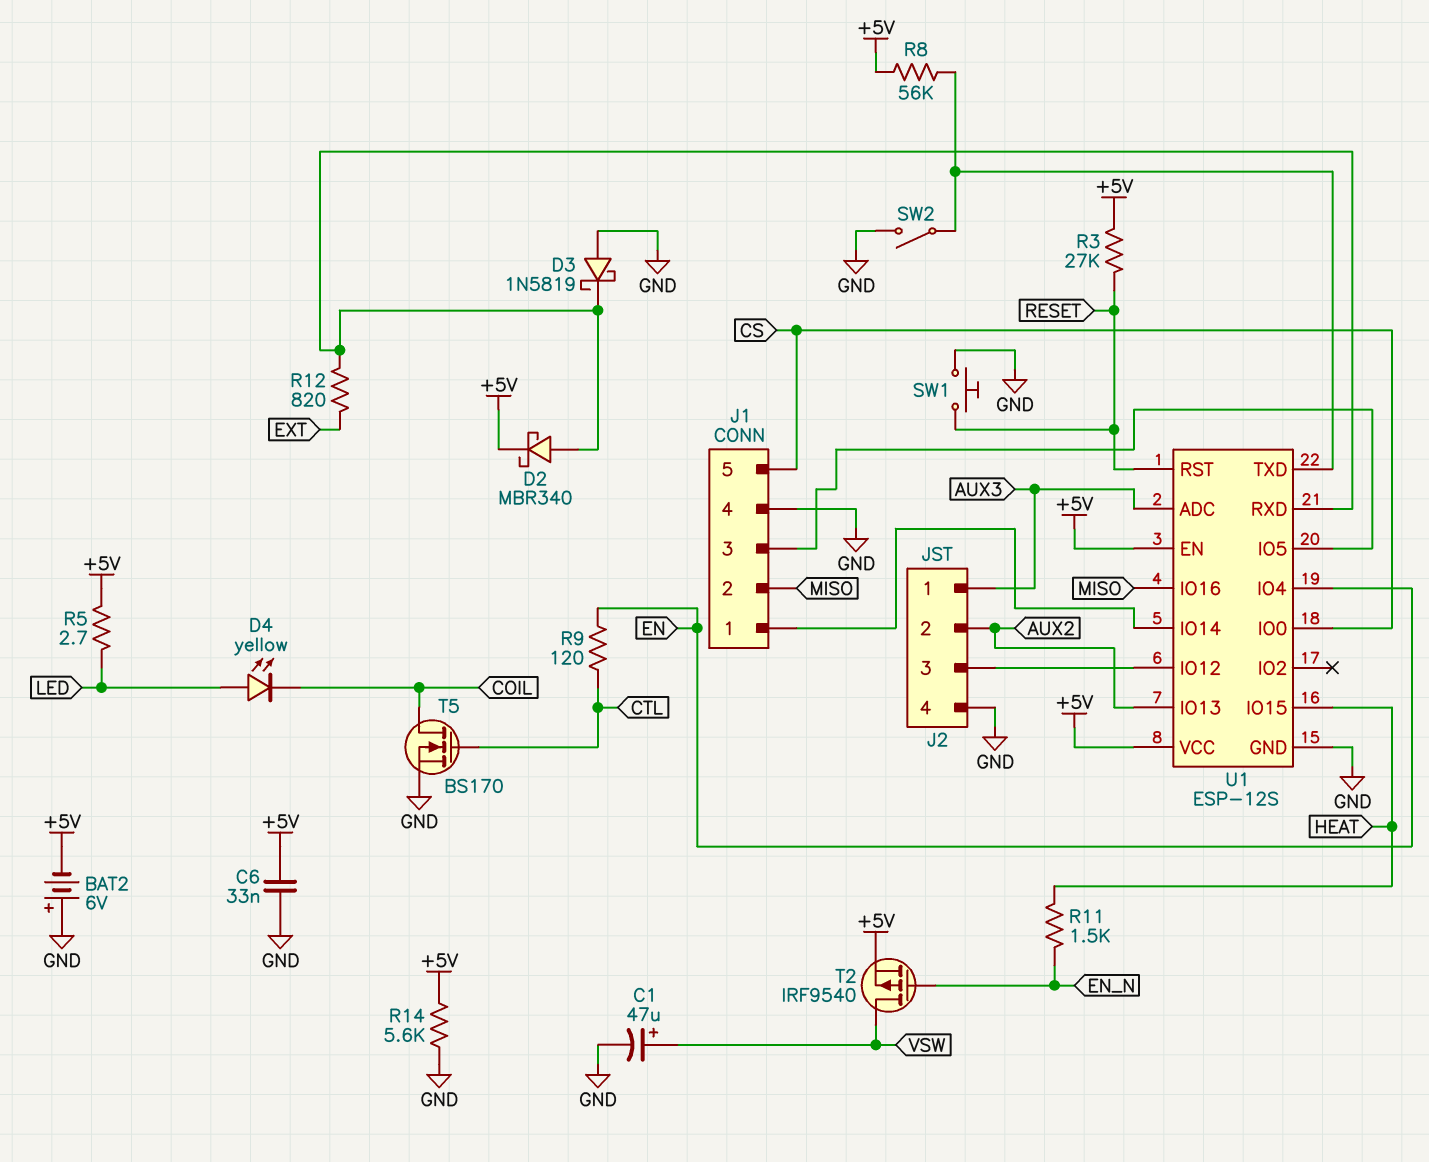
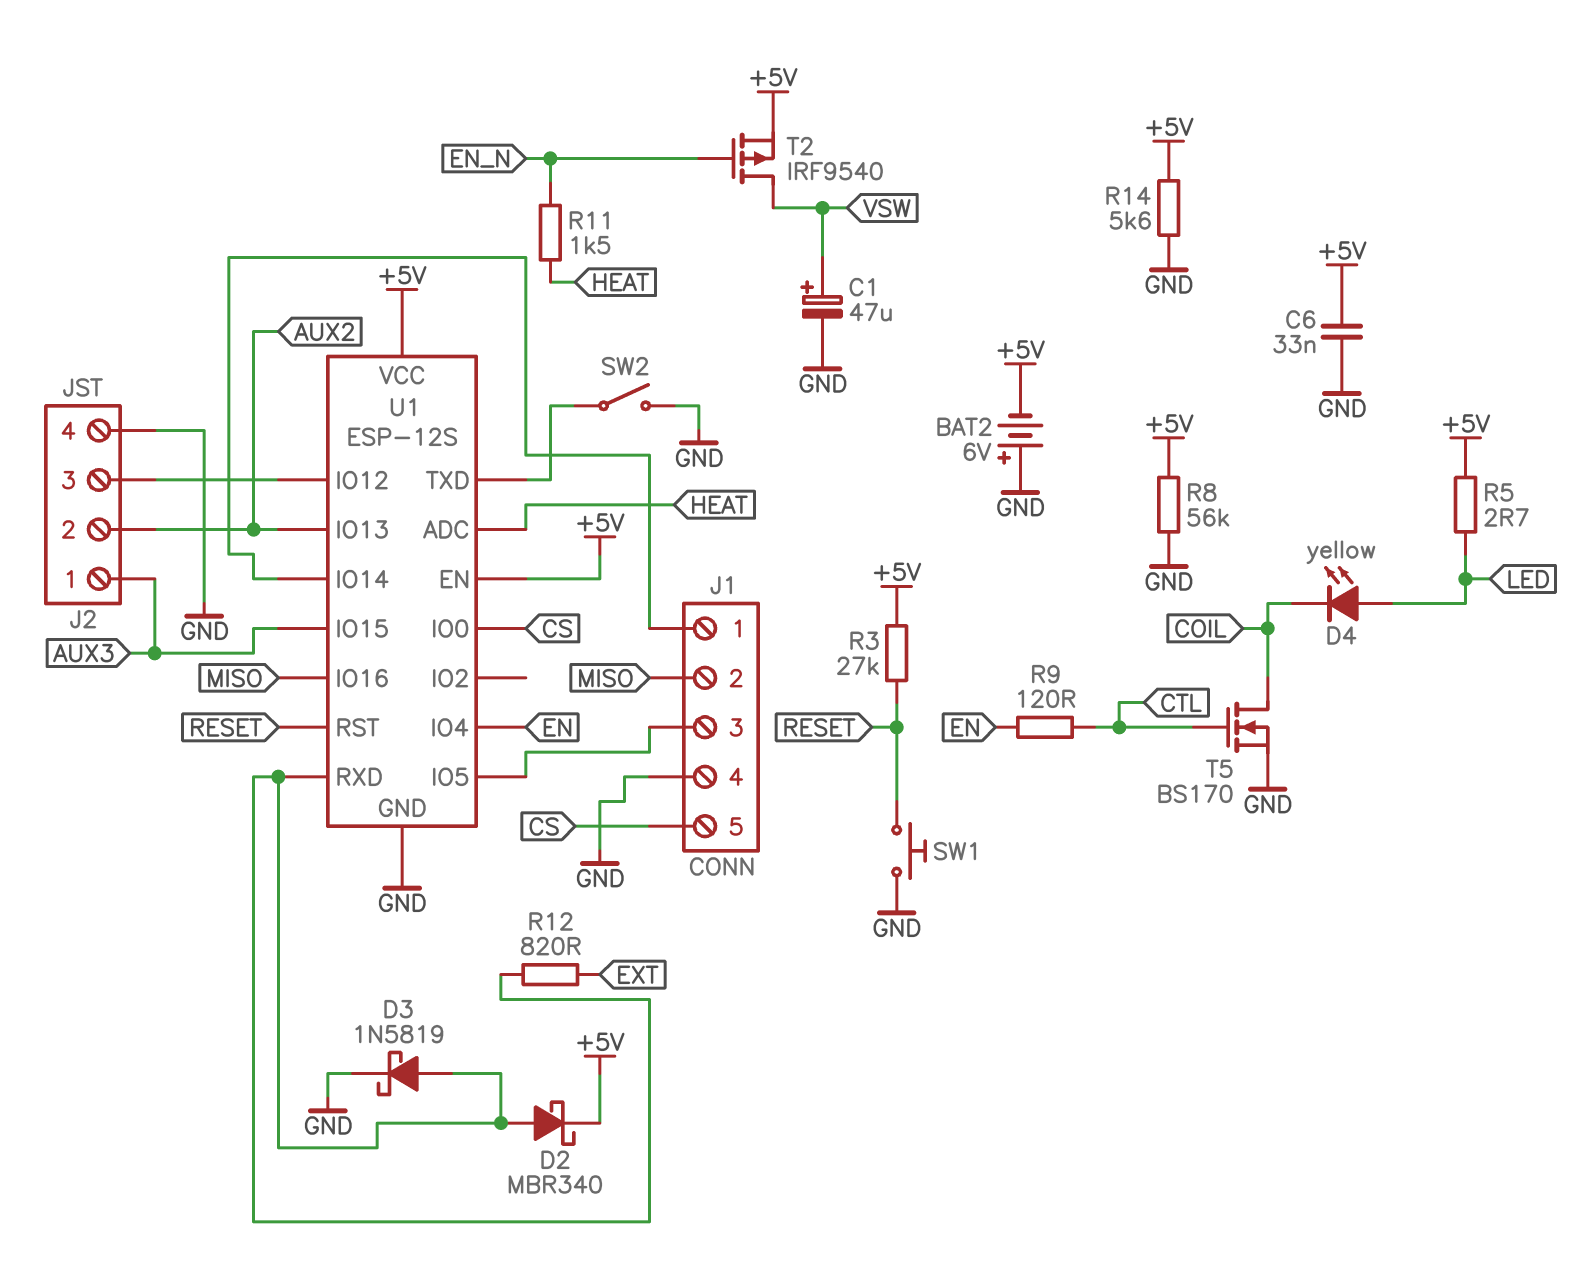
D3: schottky 1N5819 (A GND, K U1/RXD) -> schottky 1N5819 (A U1/RXD, K GND)
R8: 56k (+5V, U1/TXD) -> 56k (+5V, GND)
U1 pin ADC: AUX3 -> HEAT
U1 pin IO15: HEAT -> AUX3

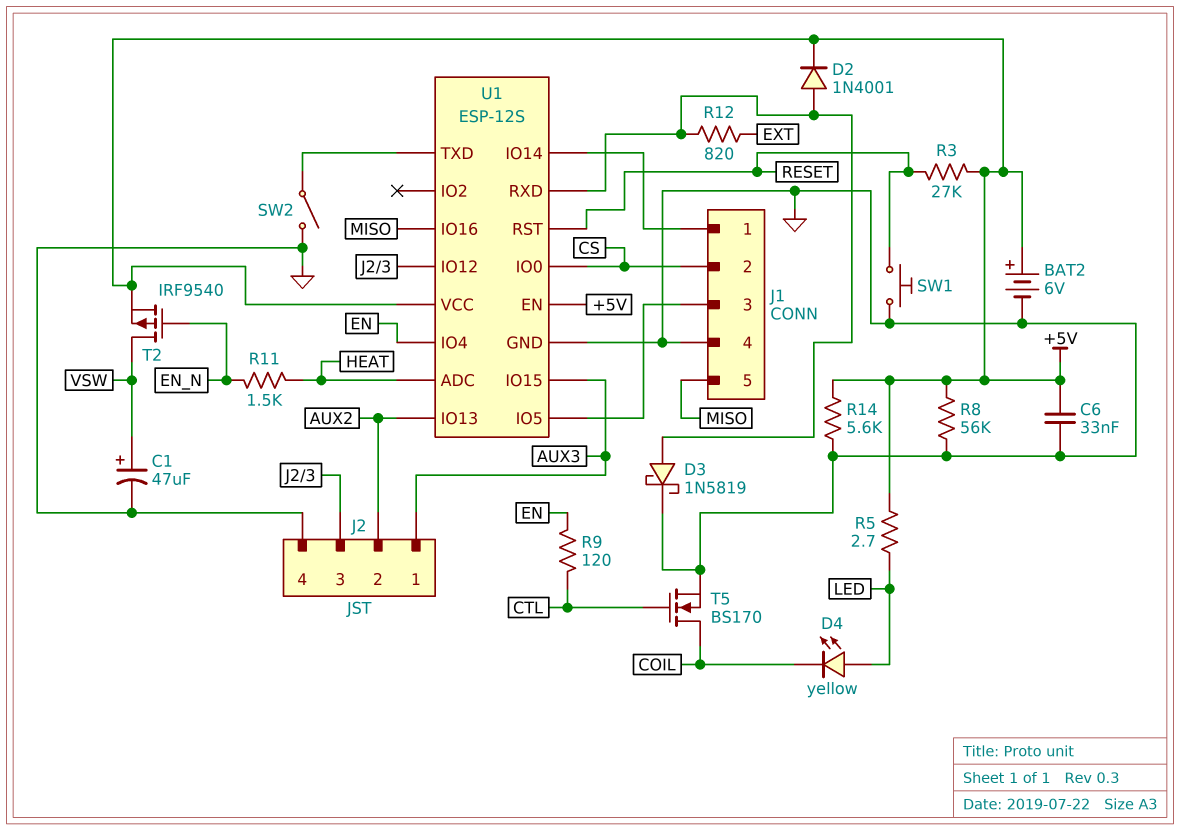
BAT2: 6V (plus GND, minus +5V) -> 6V (plus +5V, minus GND)
D2: schottky MBR340 (A U1/RXD, K +5V) -> diode 1N4001 (A U1/RXD, K +5V)
J1 pin 2: MISO -> CS
J1 pin 5: CS -> MISO

